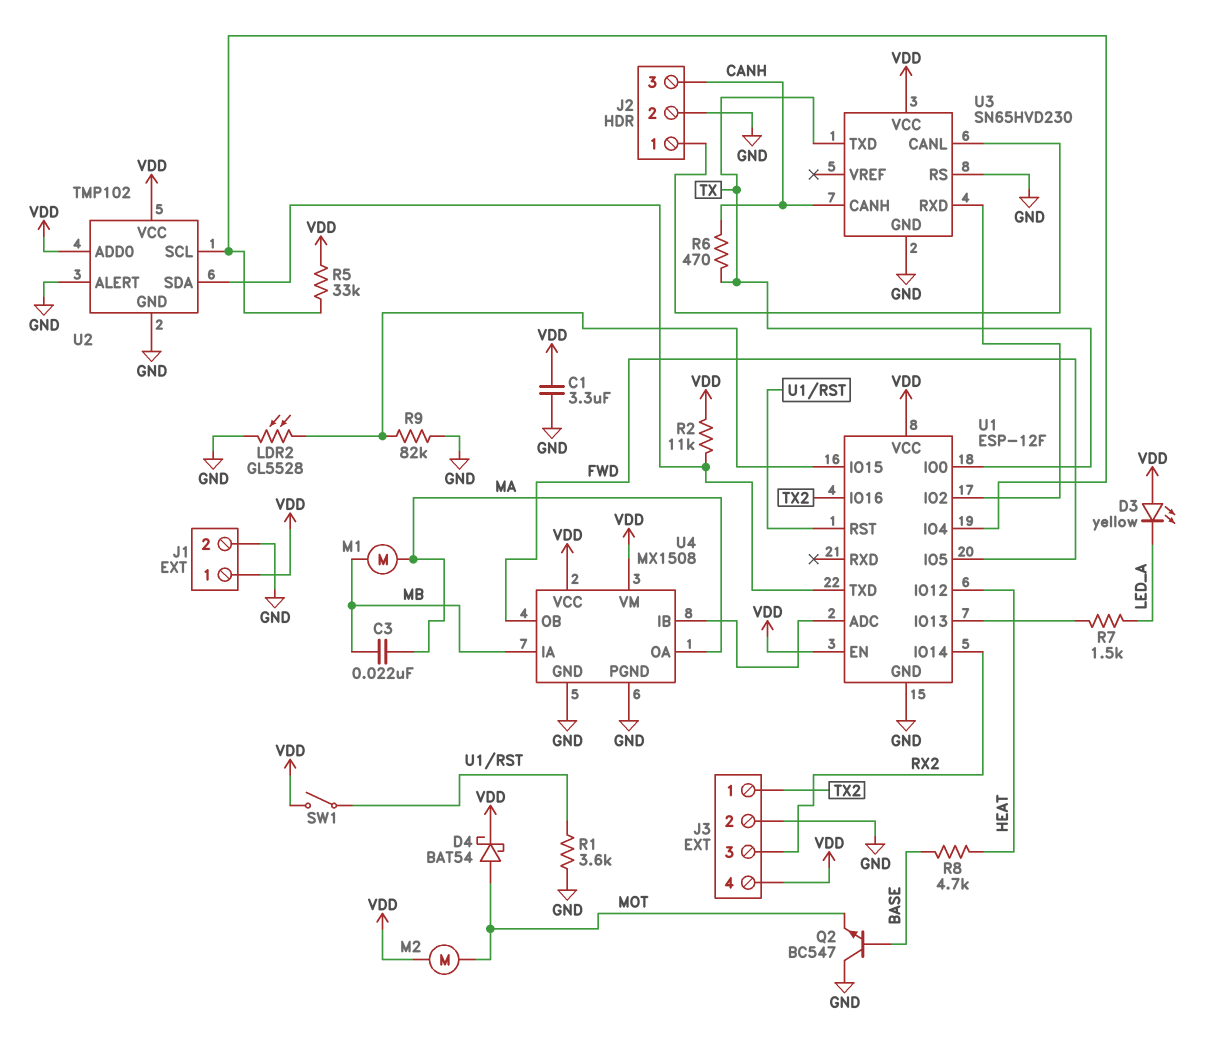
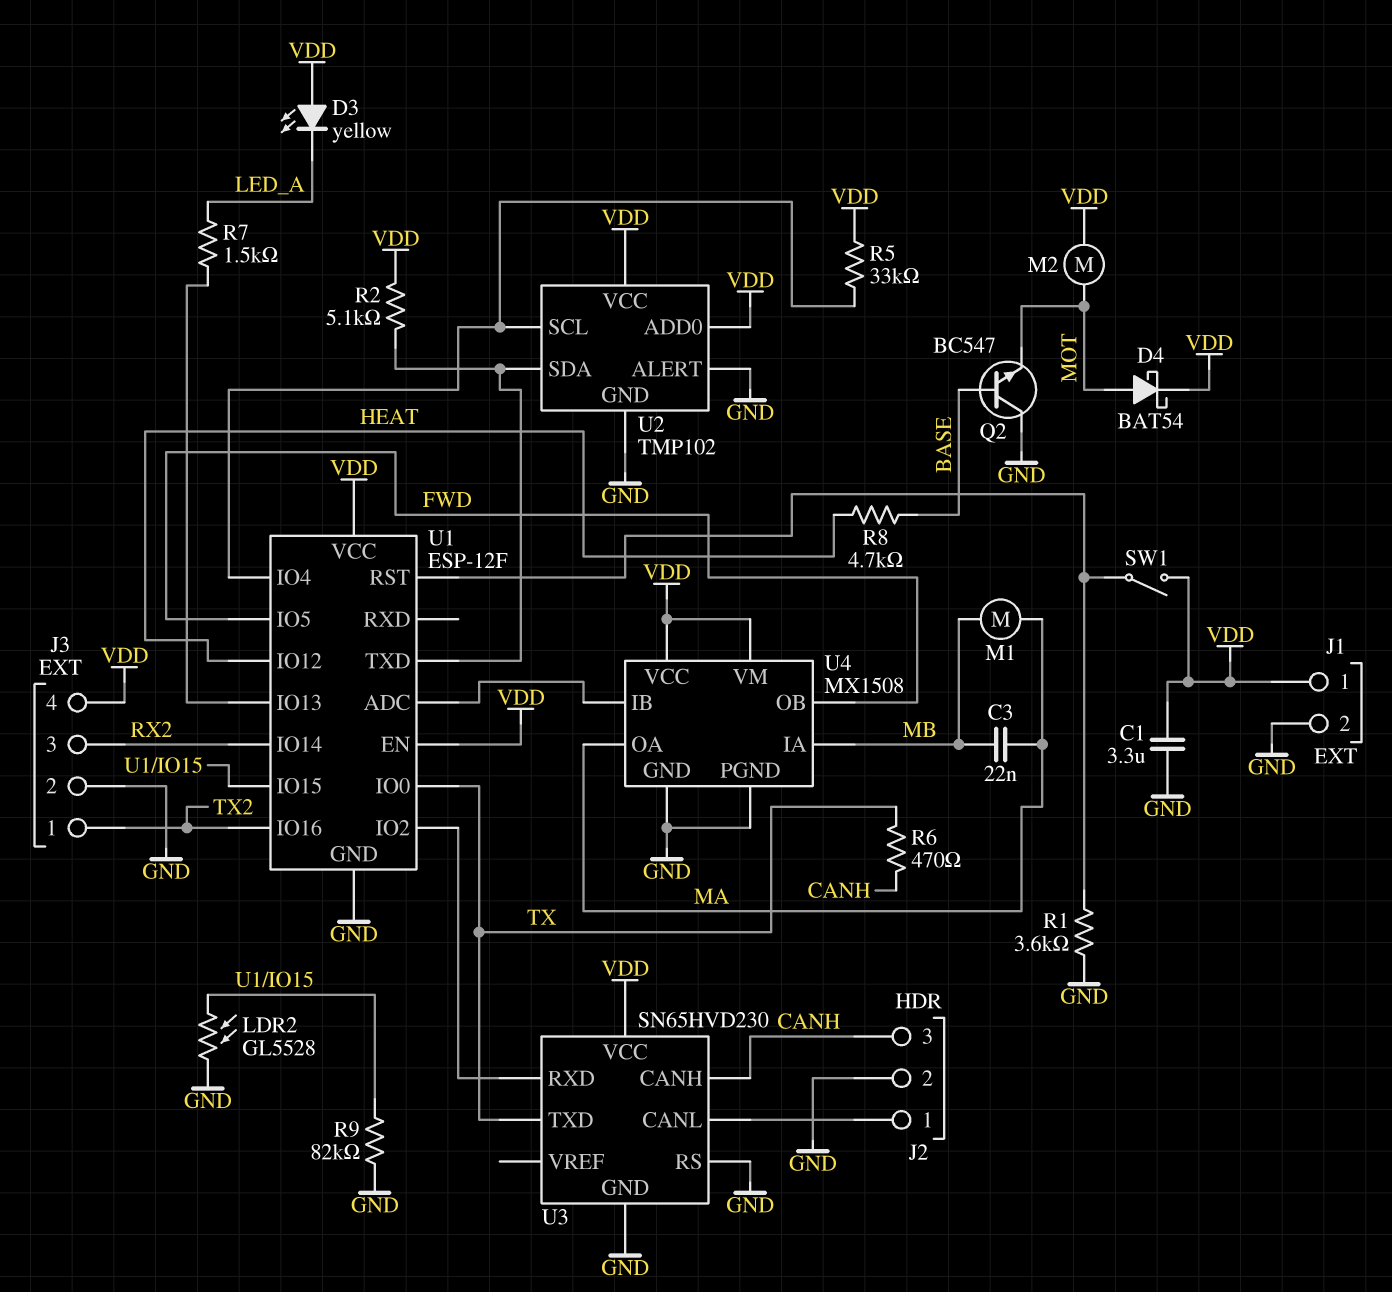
R2: 11k (U1/TXD, VDD) -> 5.1k (U1/TXD, VDD)

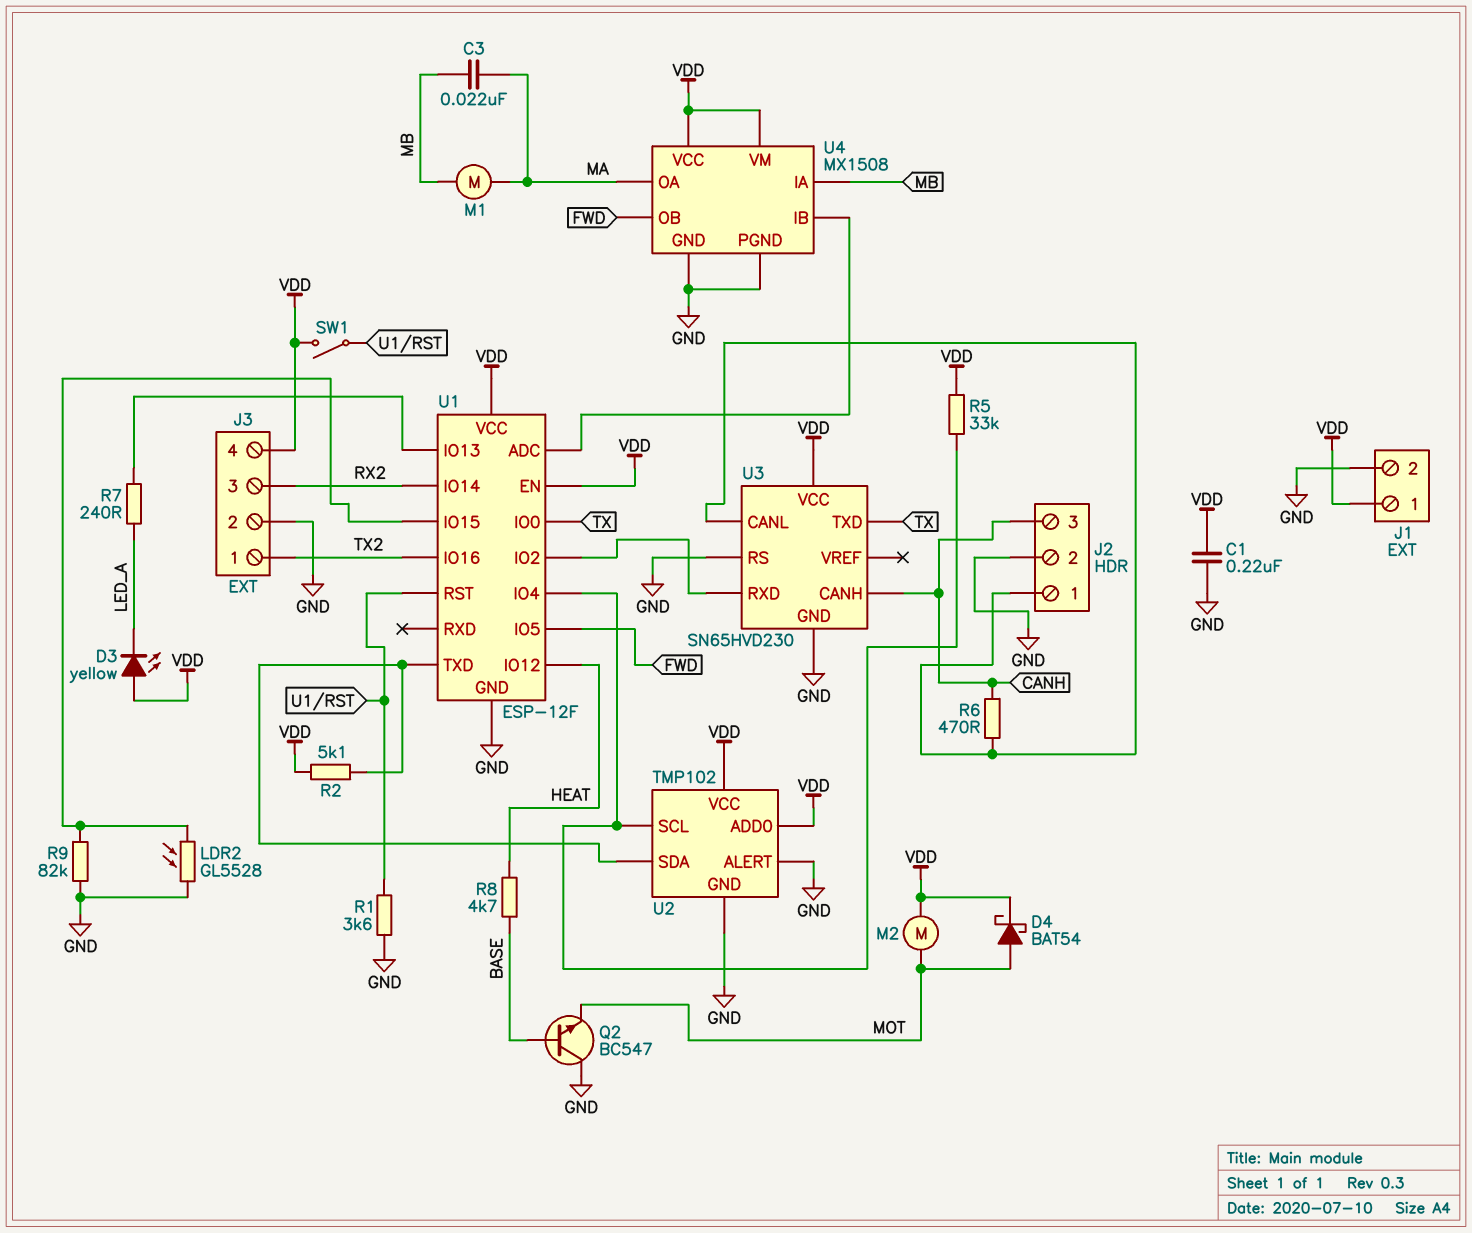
C1: 3.3uF (GND, VDD) -> 220nF (GND, VDD)
R6: 470 (CANH, TX) -> 470 (CANH, J2/1)
R7: 1.5k (LED_A, U1/IO13) -> 240 (LED_A, U1/IO13)

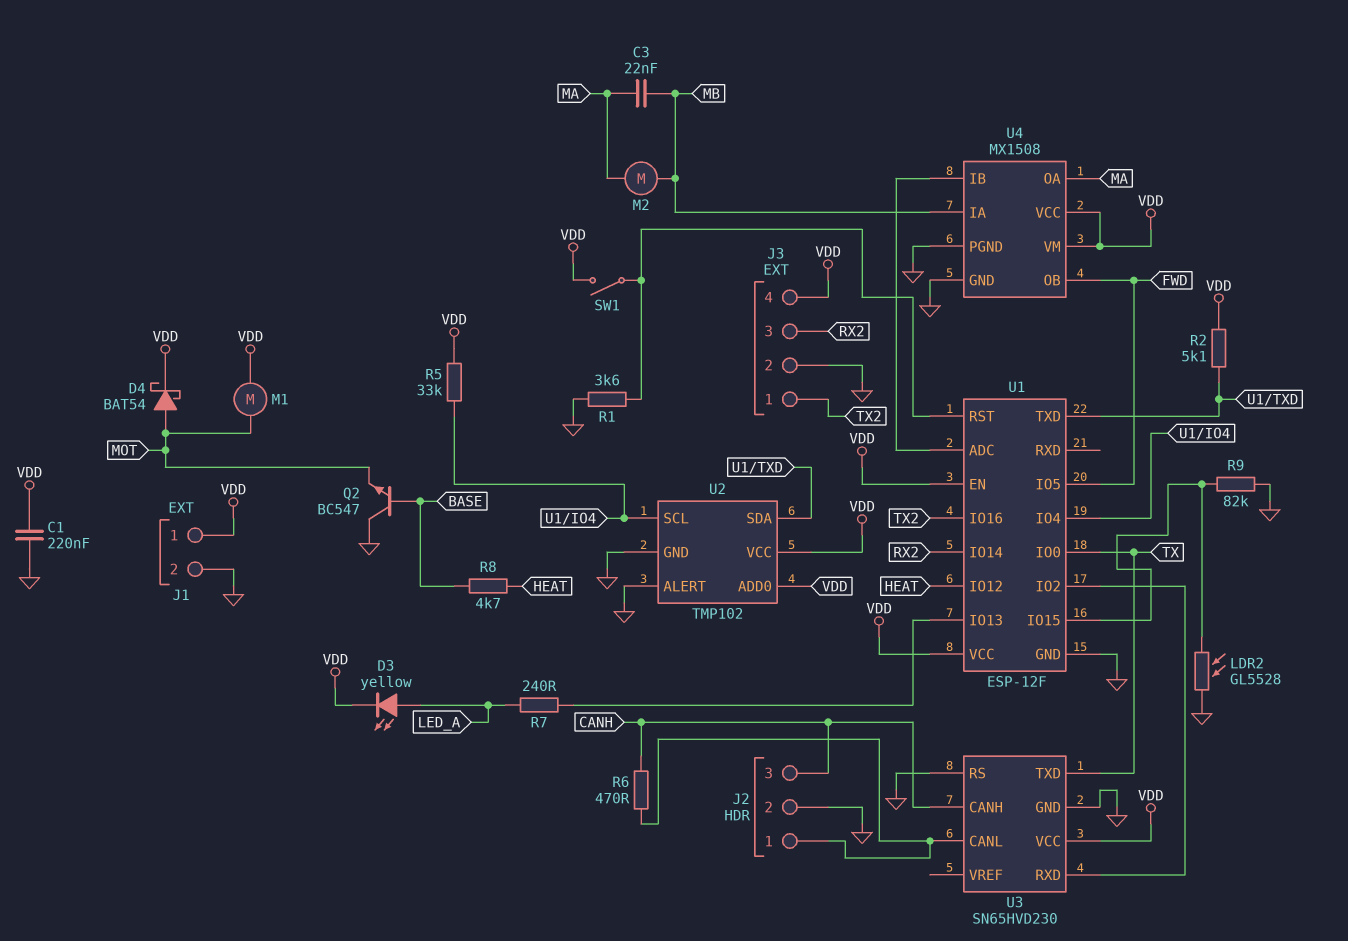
D3: LED yellow (A VDD, K LED_A) -> LED yellow (A LED_A, K VDD)
M1: motor (MA, MB) -> motor (MOT, VDD)
M2: motor (MOT, VDD) -> motor (MA, MB)

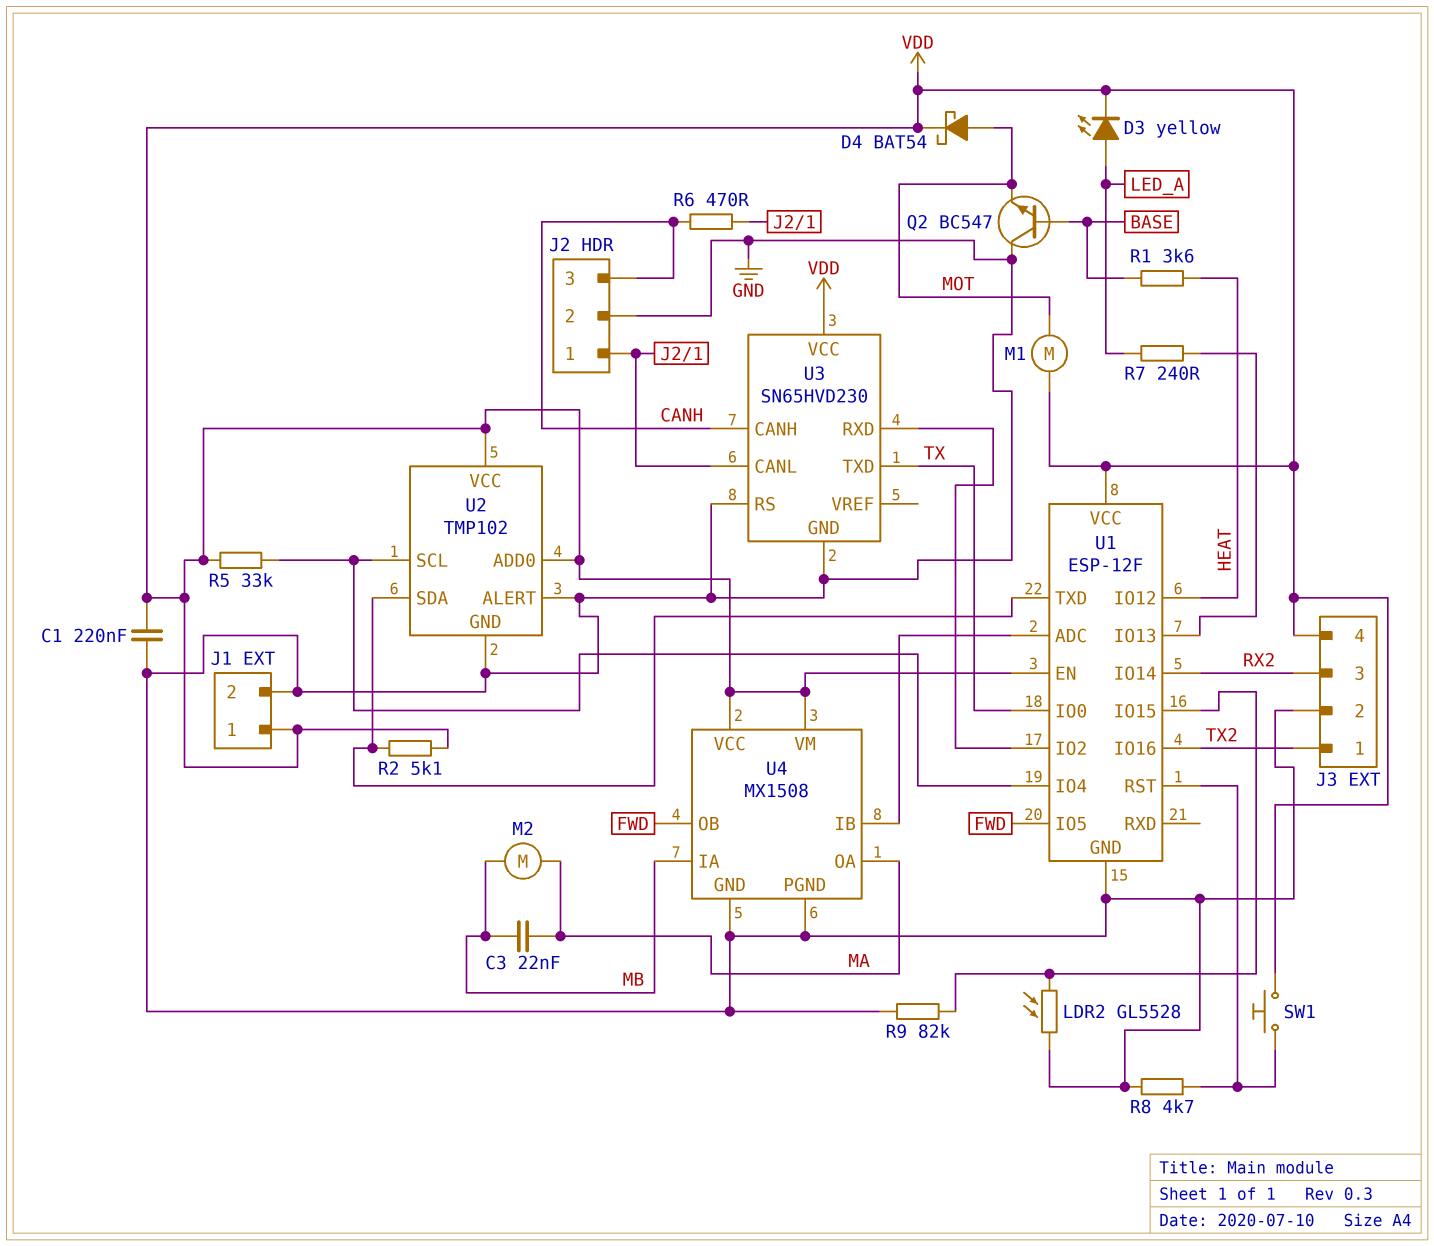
R1: 3.6k (GND, U1/RST) -> 3.6k (BASE, HEAT)
R8: 4.7k (BASE, HEAT) -> 4.7k (GND, U1/RST)
SW1: switch (U1/RST, VDD) -> button (U1/RST, VDD)

